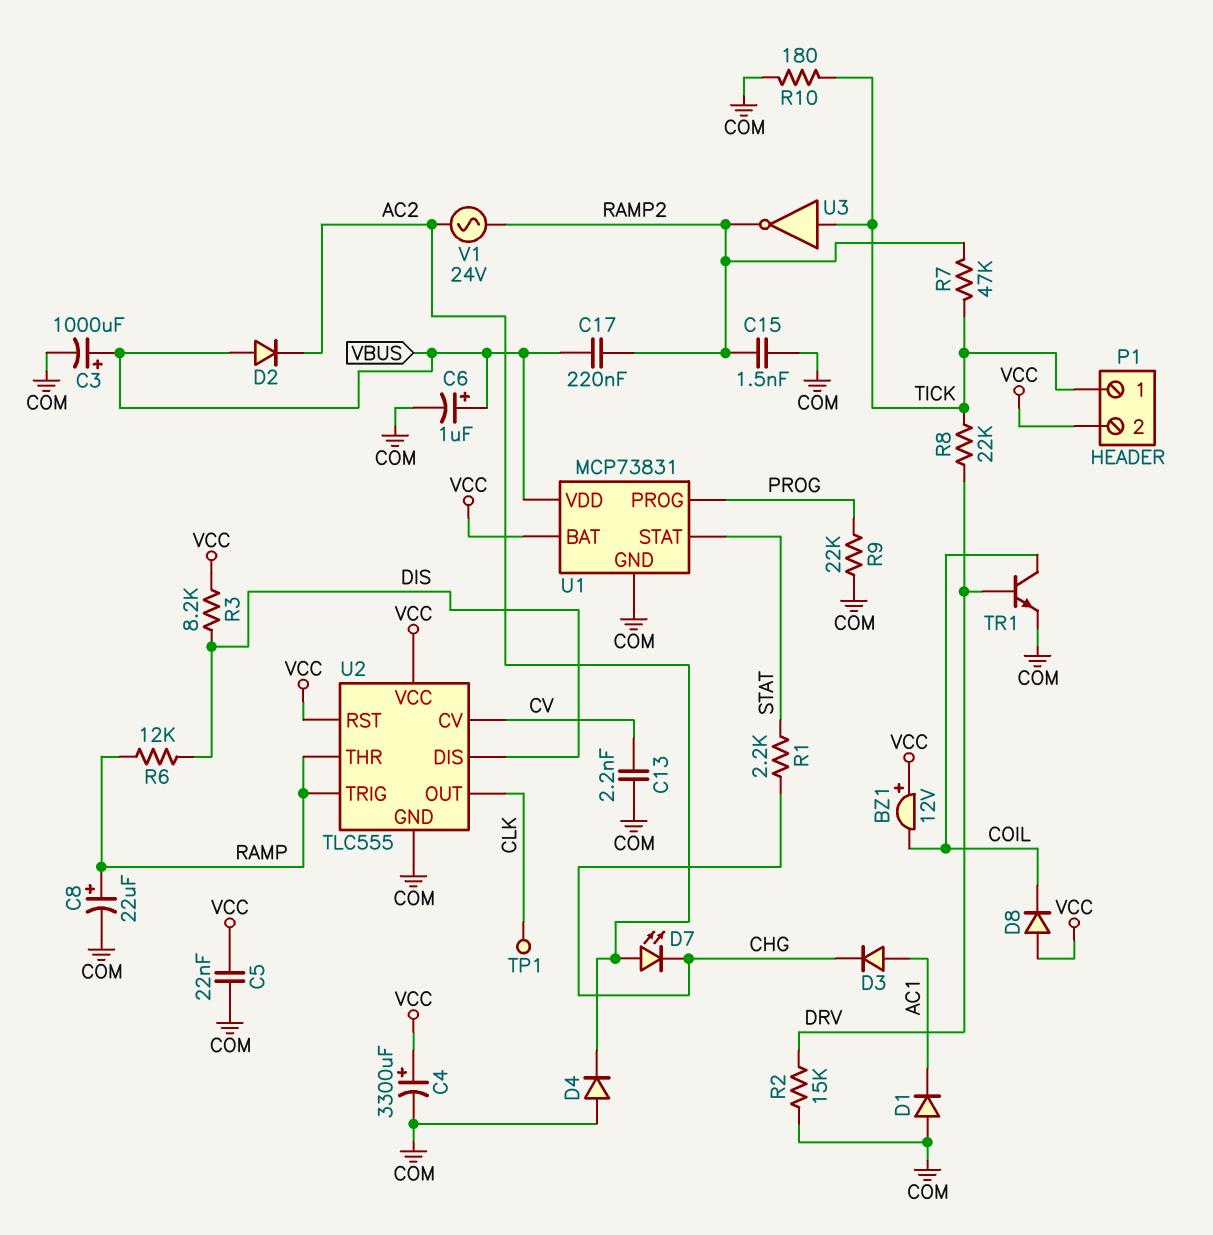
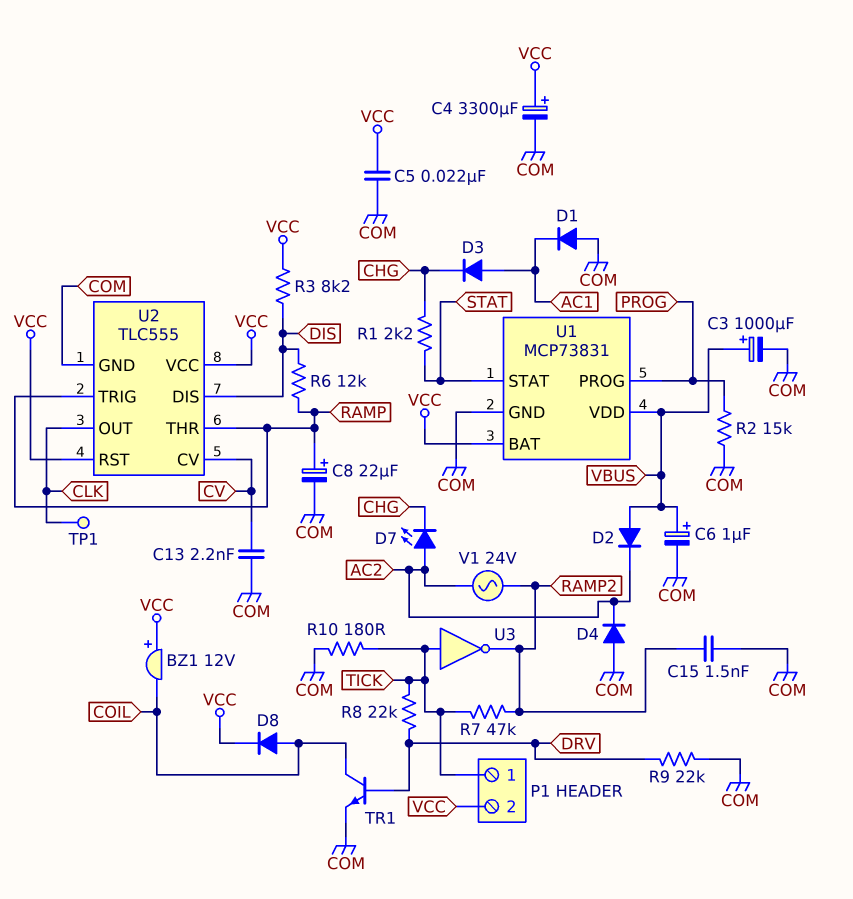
C17: 220nF (RAMP2, VBUS) -> none
D8: diode (A VCC, K COIL) -> diode (A COIL, K VCC)
R2: 15k (COM, DRV) -> 15k (COM, PROG)
R9: 22k (COM, PROG) -> 22k (COM, DRV)

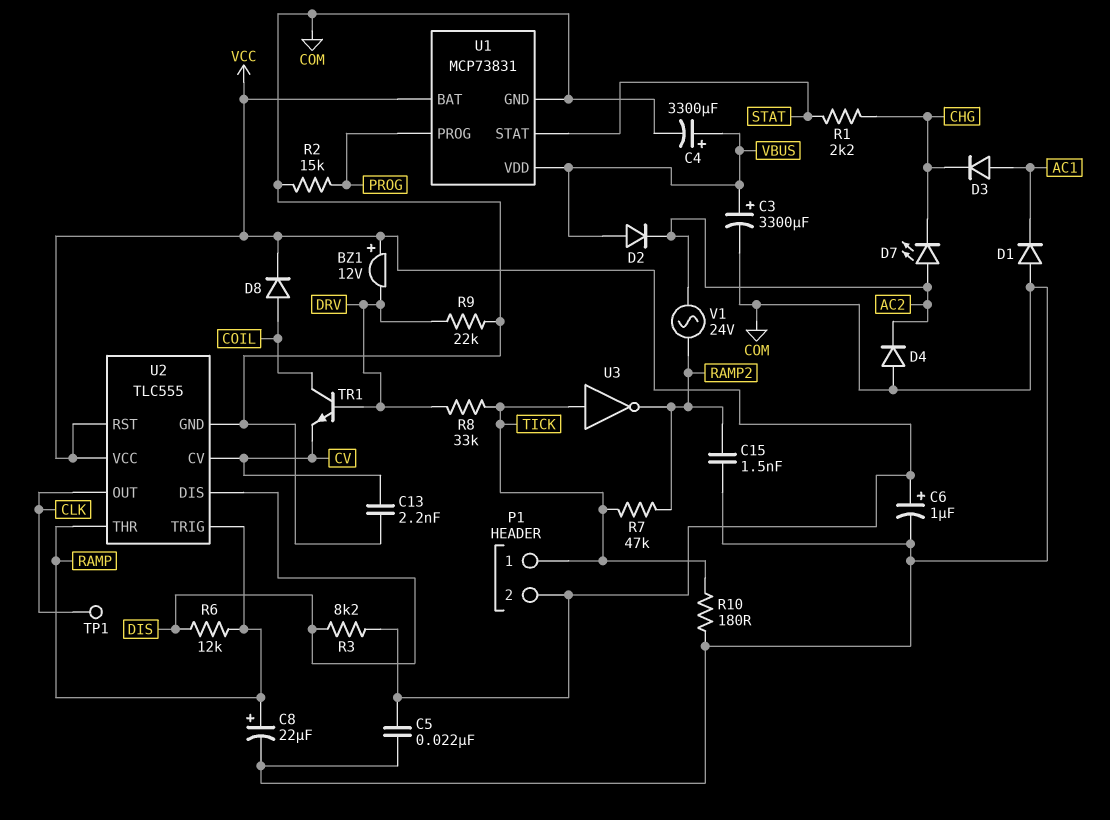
BZ1: buzzer 12V (plus VCC, minus COIL) -> buzzer 12V (plus VCC, minus DRV)
C3: 1000uF (plus VBUS, minus COM) -> 3300uF (plus VBUS, minus COM)
C4: 3300uF (plus VCC, minus COM) -> 3300uF (plus VBUS, minus COM)
C6: 1uF (plus VBUS, minus COM) -> 1uF (plus VCC, minus COM)
R8: 22k (DRV, TICK) -> 33k (DRV, TICK)
TR1: NPN (B DRV, C COIL, E COM) -> NPN (B DRV, C COIL, E CV)

